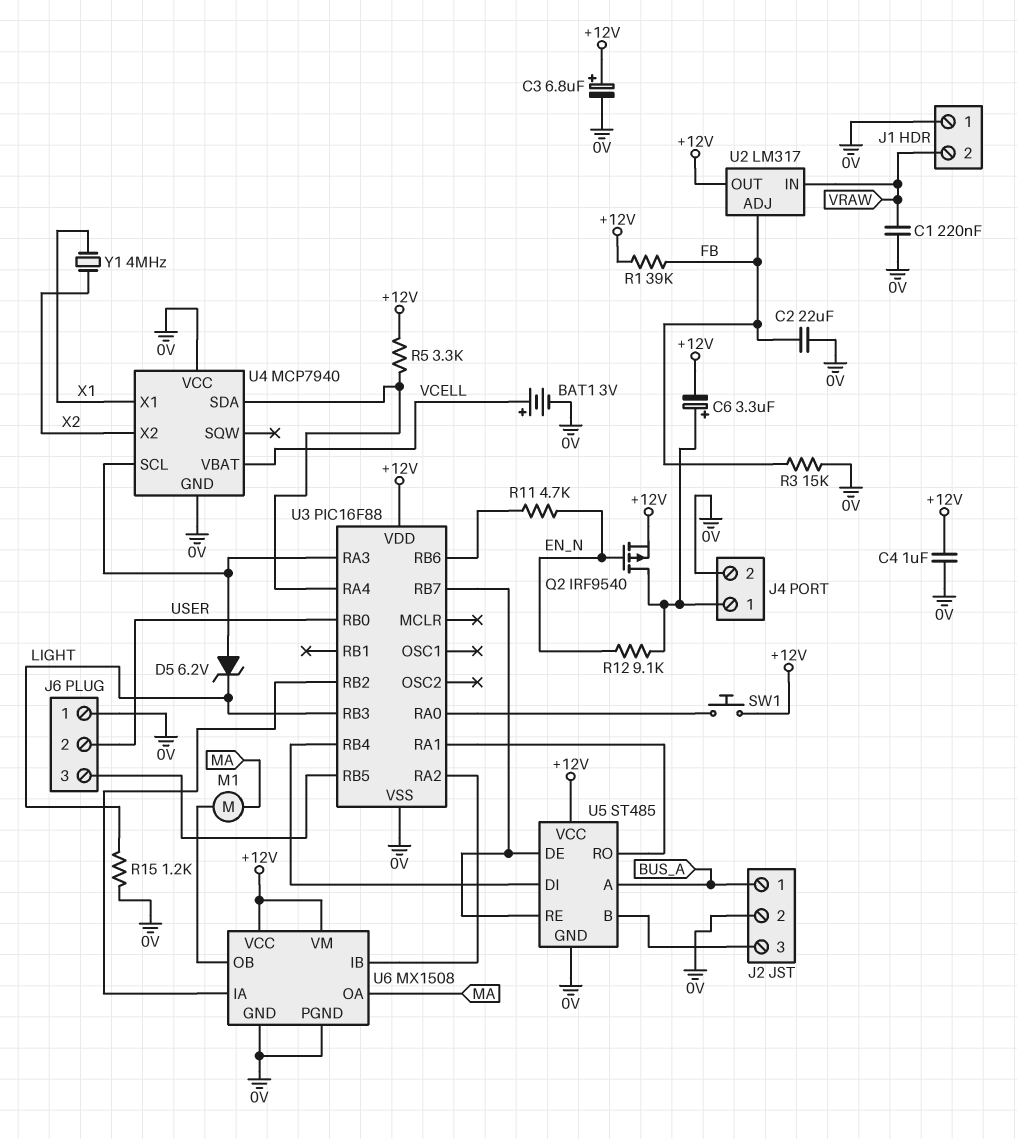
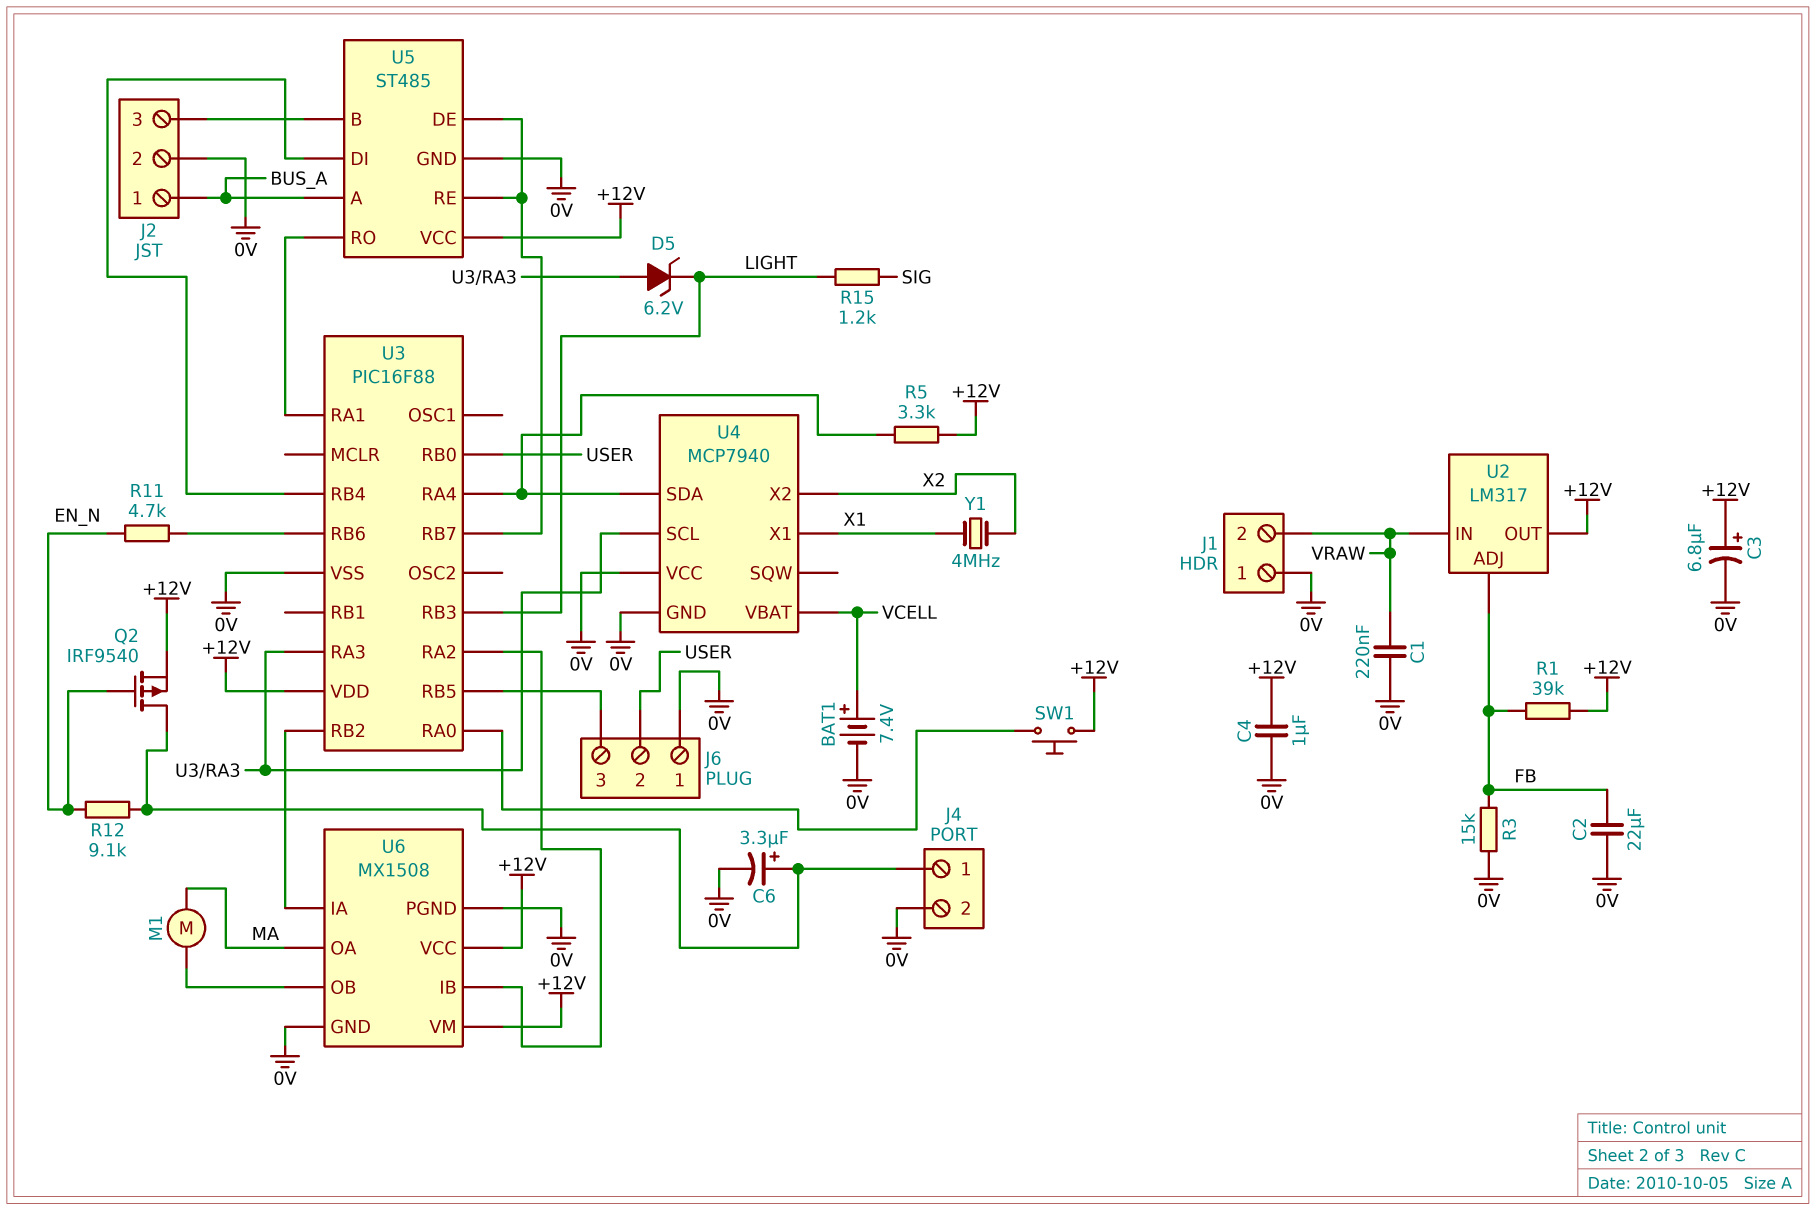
BAT1: 3V (plus VCELL, minus 0V) -> 7.4V (plus VCELL, minus 0V)
C6: 3.3uF (plus J4/1, minus +12V) -> 3.3uF (plus J4/1, minus 0V)
R15: 1.2k (0V, LIGHT) -> 1.2k (LIGHT, SIG)

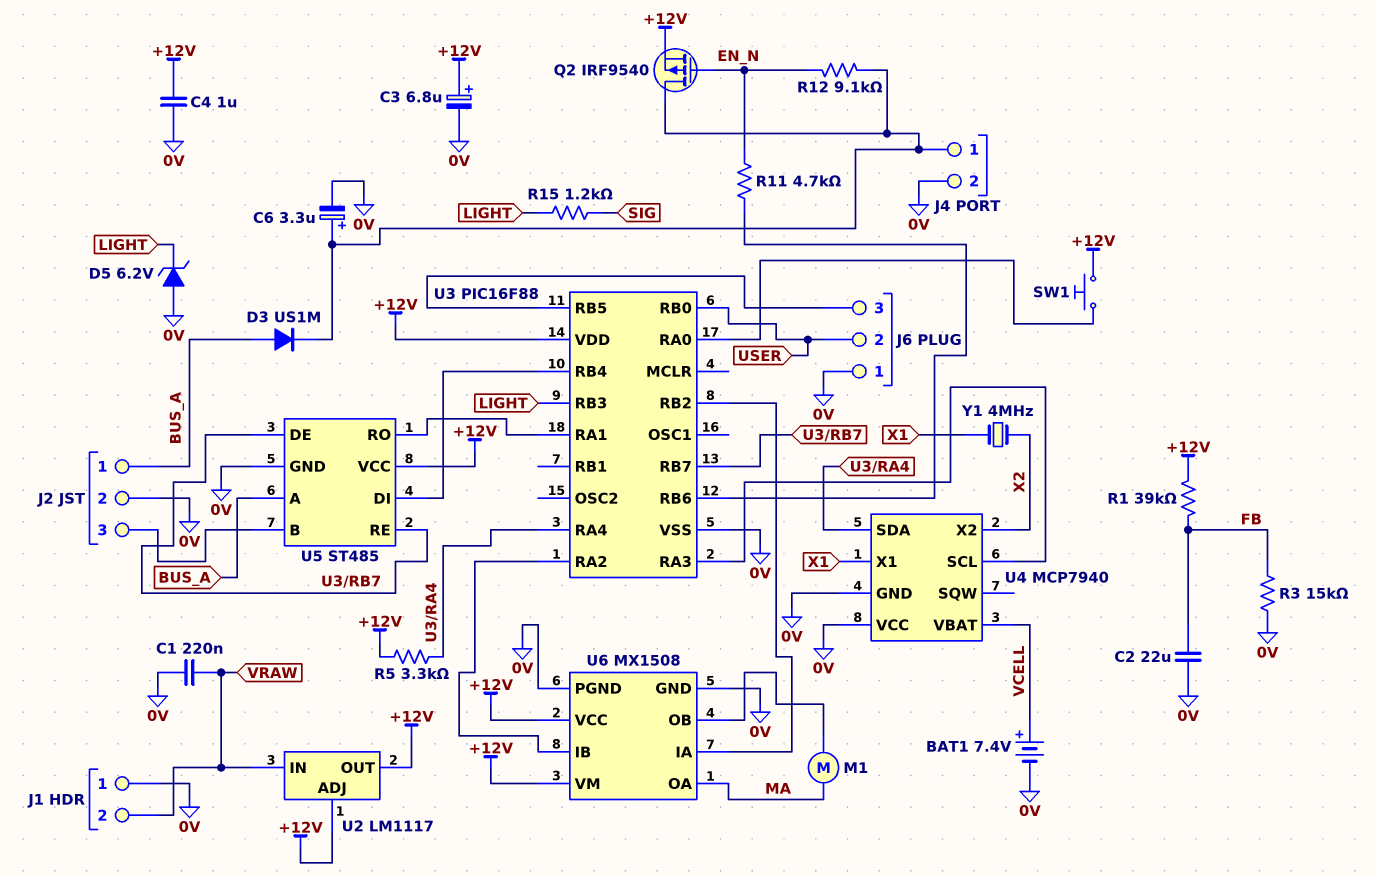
D3: none -> diode US1M (A BUS_A, K J4/1)
D5: zener 6.2V (A U3/RA3, K LIGHT) -> zener 6.2V (A 0V, K LIGHT)
U2: LM317 -> LM1117
U2 pin ADJ: FB -> +12V

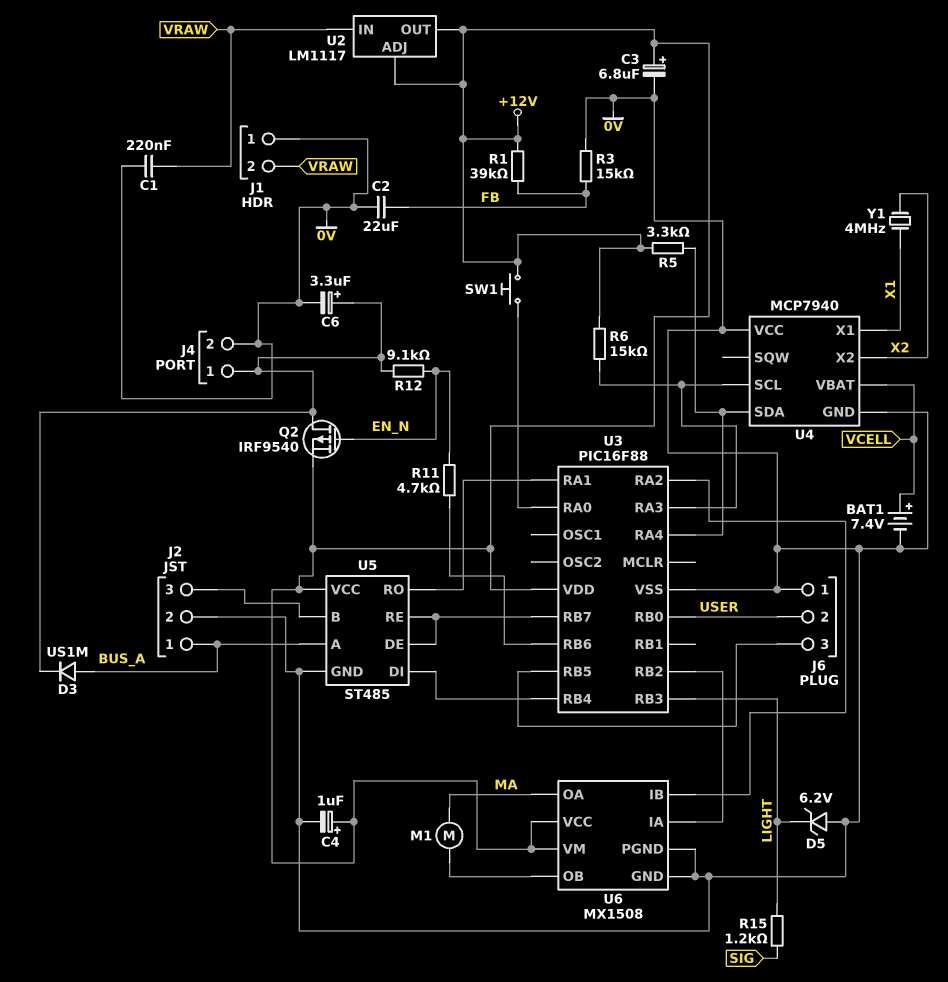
C4: 1uF (+12V, 0V) -> 1uF (plus +12V, minus 0V)
R6: none -> 15k (+12V, U3/RA3)

